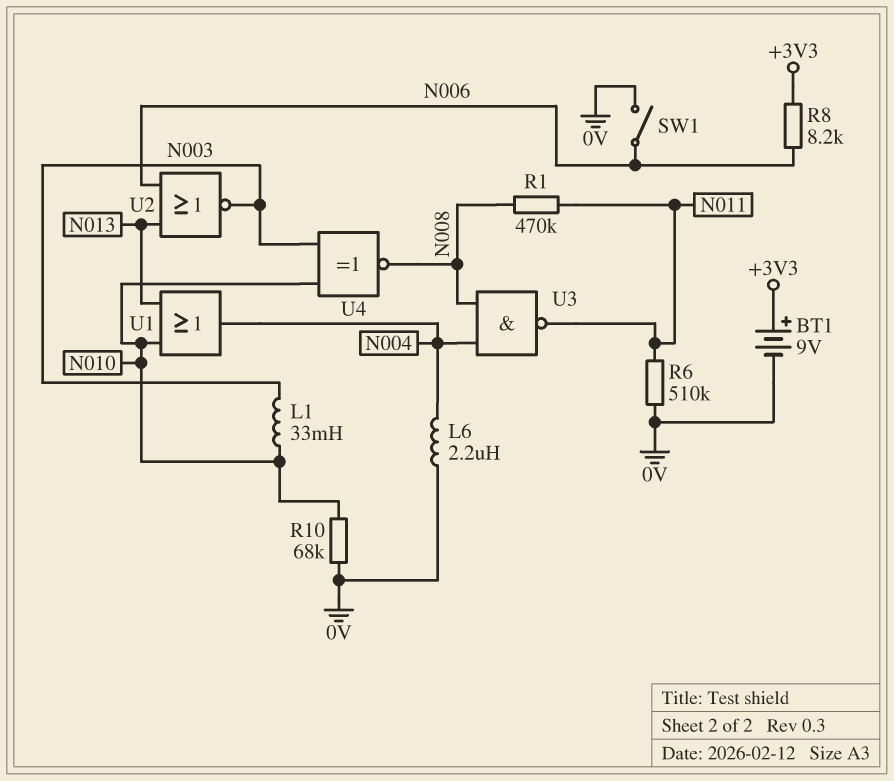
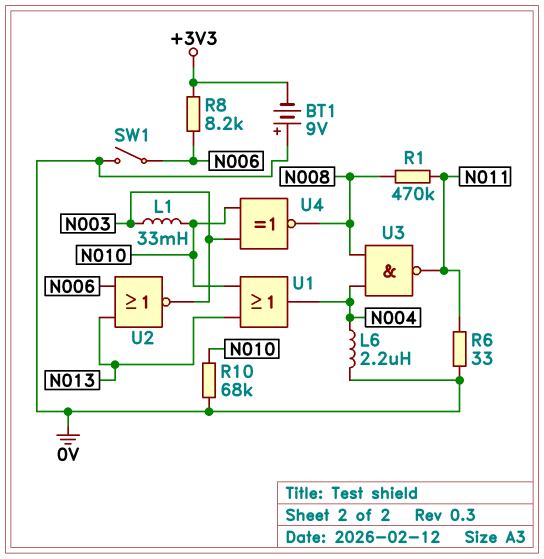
BT1: 9V (plus +3V3, minus 0V) -> 9V (plus 0V, minus +3V3)
R6: 510k (0V, N011) -> 33 (0V, N011)

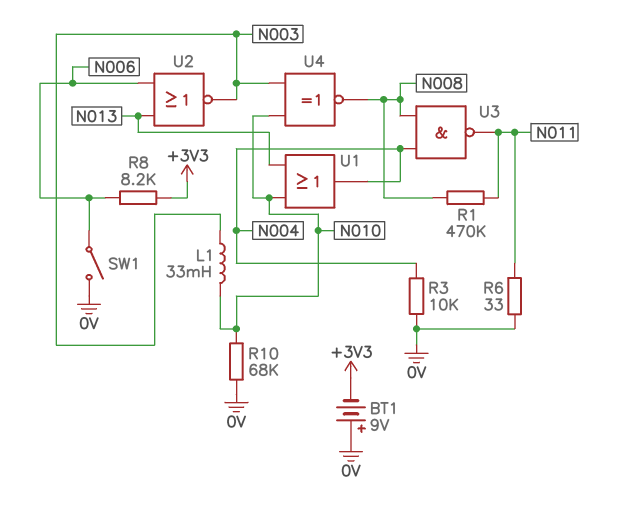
L6: 2.2uH (0V, N004) -> none
R3: none -> 10k (0V, N004)

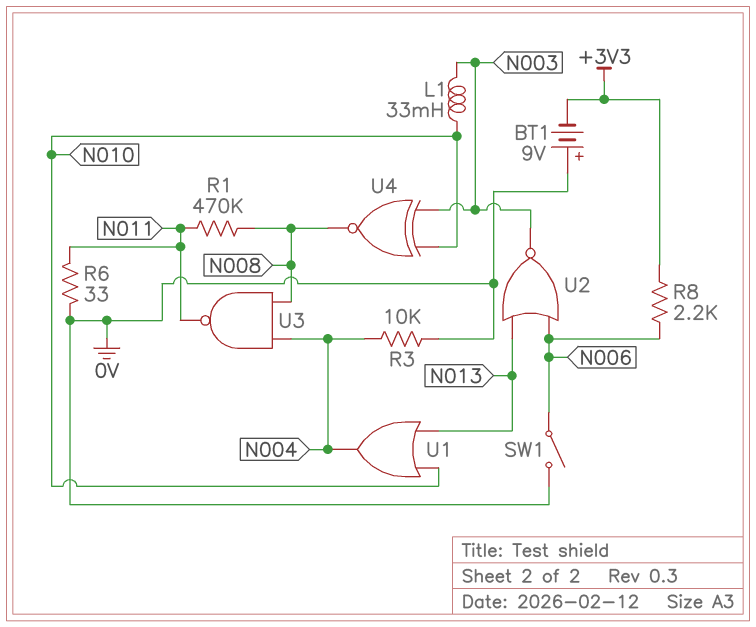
R8: 8.2k (+3V3, N006) -> 2.2k (+3V3, N006)
R10: 68k (0V, N010) -> none

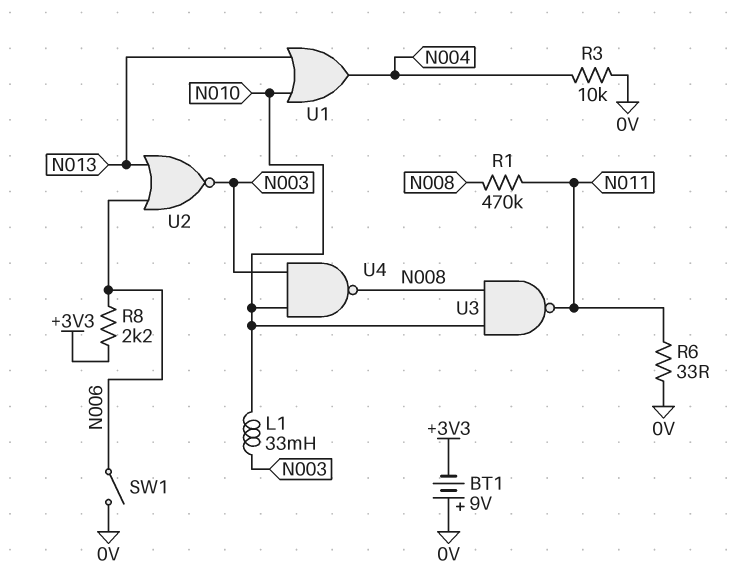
U3: NAND (in N004, in N008, out N011) -> NAND (in N008, in N010, out N011)
U4: XNOR (in N003, in N010, out N008) -> NAND (in N003, in N010, out N008)

